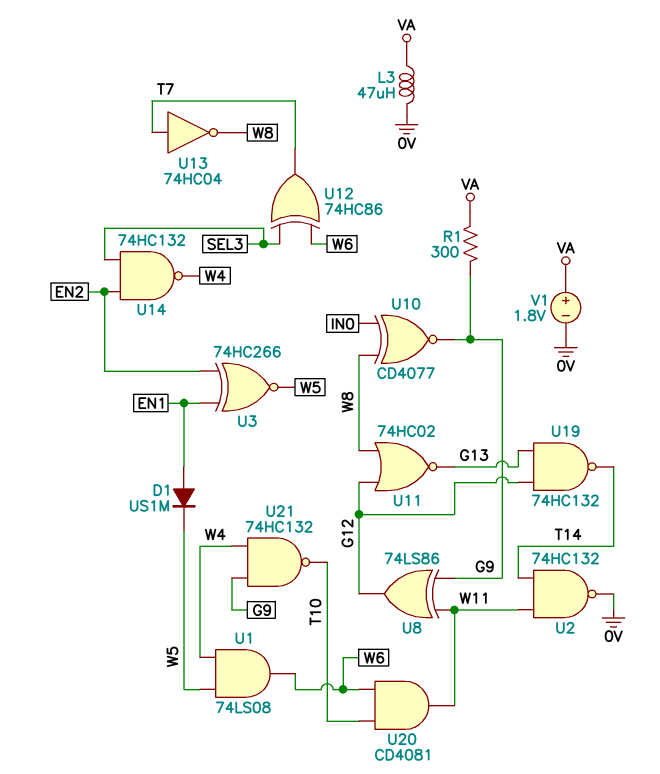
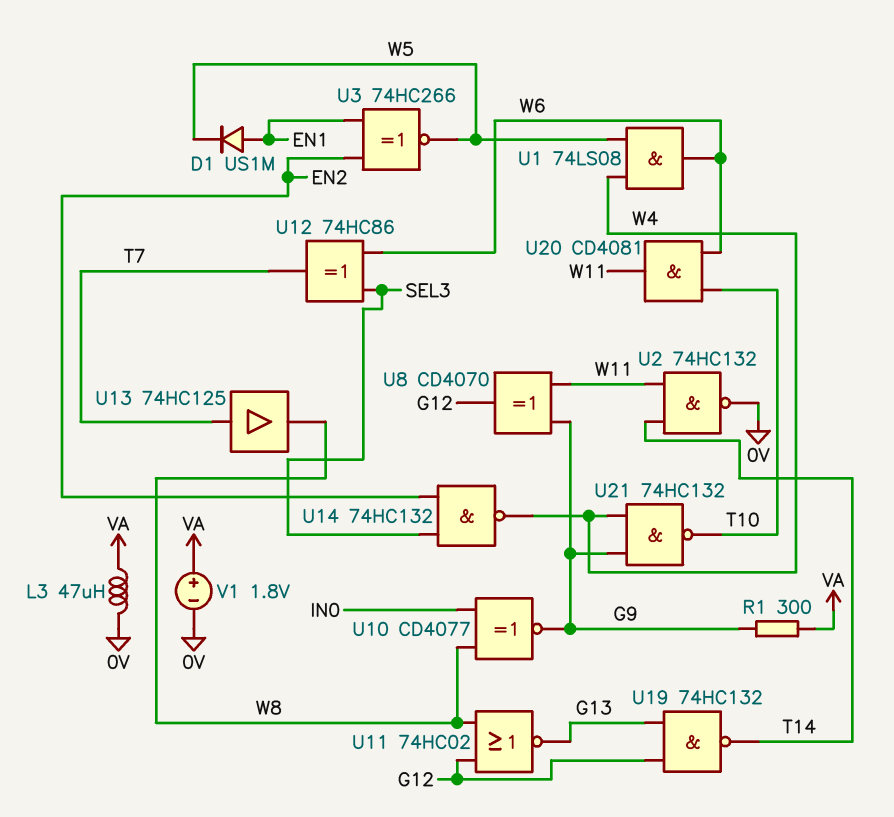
U8: XOR 74LS86 (in G9, in W11, out G12) -> XOR CD4070 (in G9, in W11, out G12)
U13: NOT 74HC04 (in T7, out W8) -> buffer 74HC125 (in T7, out W8)

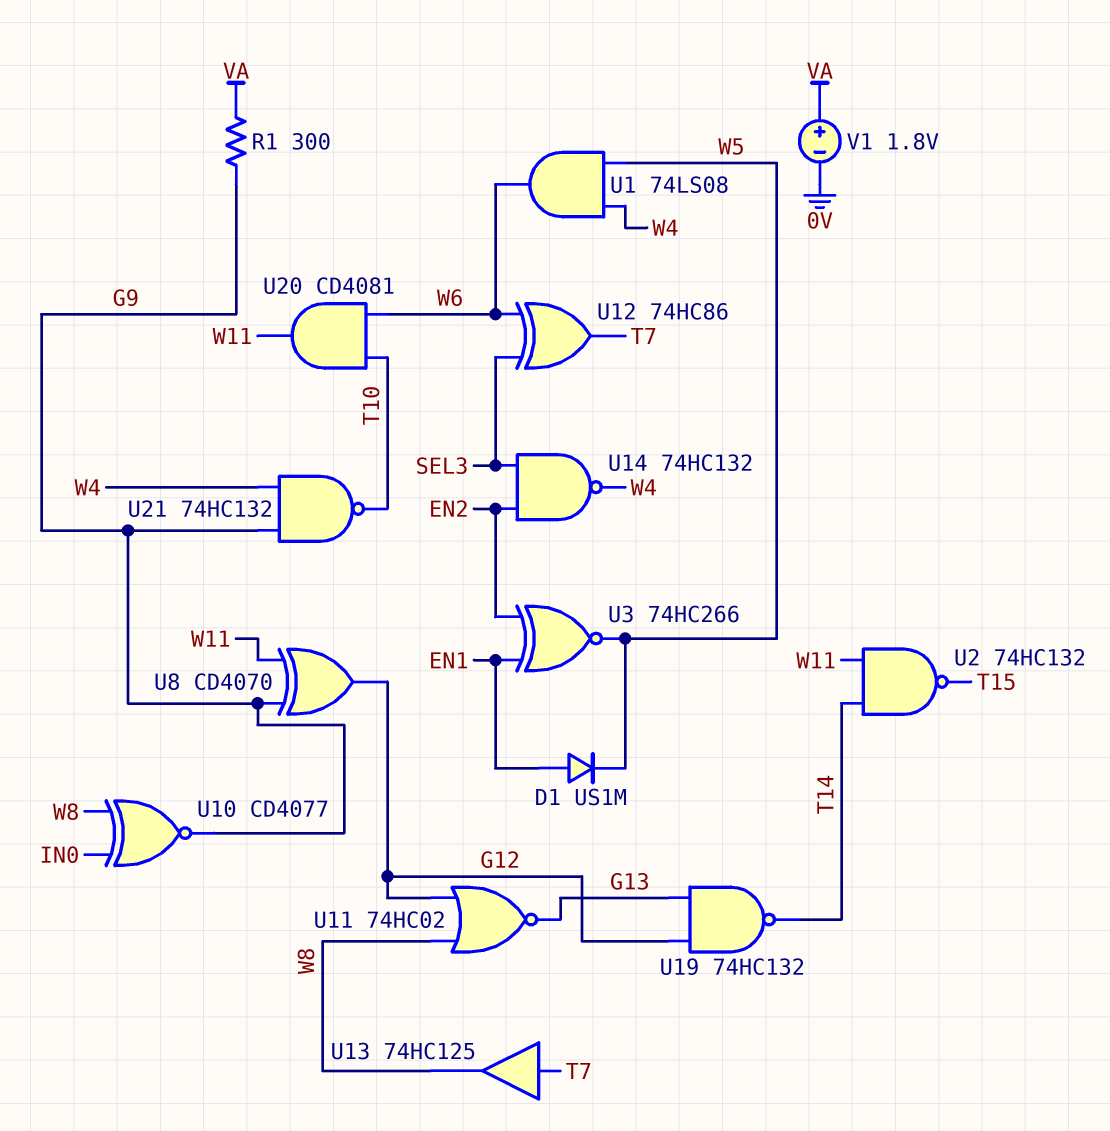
L3: 47uH (0V, VA) -> none
U2: NAND 74HC132 (in T14, in W11, out 0V) -> NAND 74HC132 (in T14, in W11, out T15)

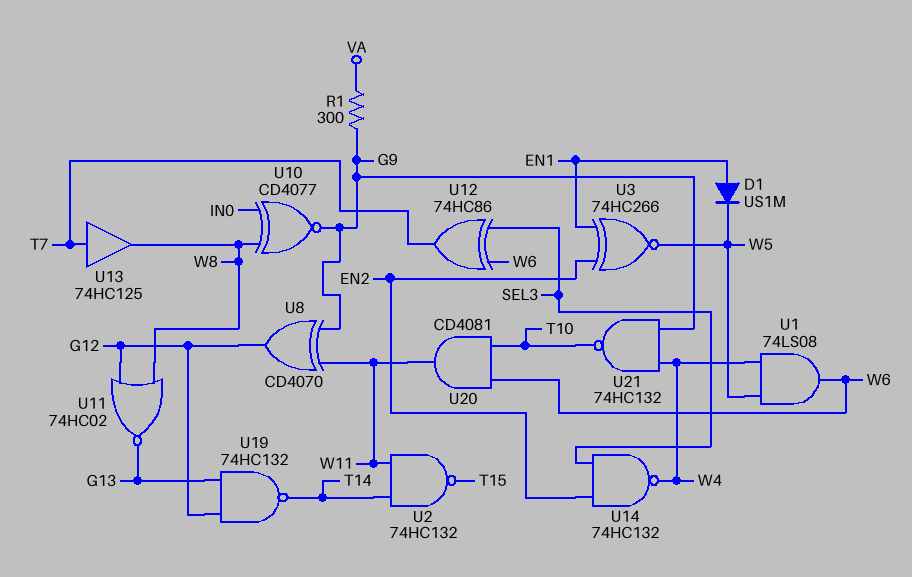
V1: 1.8V (plus VA, minus 0V) -> none

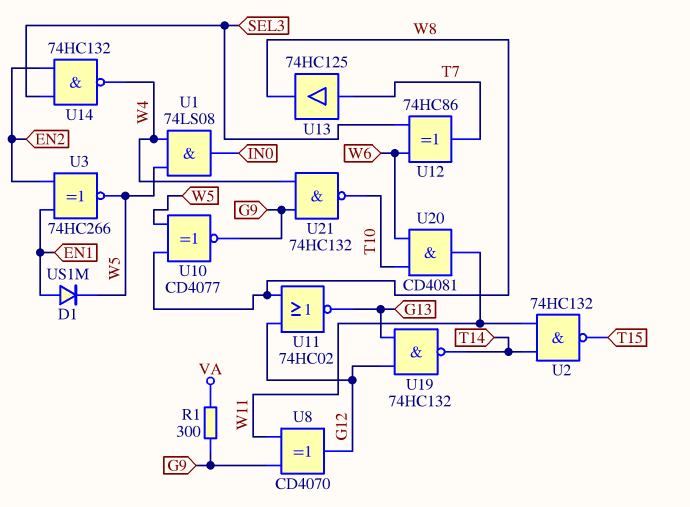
U1: AND 74LS08 (in W4, in W5, out W6) -> AND 74LS08 (in W4, in W5, out IN0)
U10: XNOR CD4077 (in IN0, in W8, out G9) -> XNOR CD4077 (in W5, in W8, out G9)

